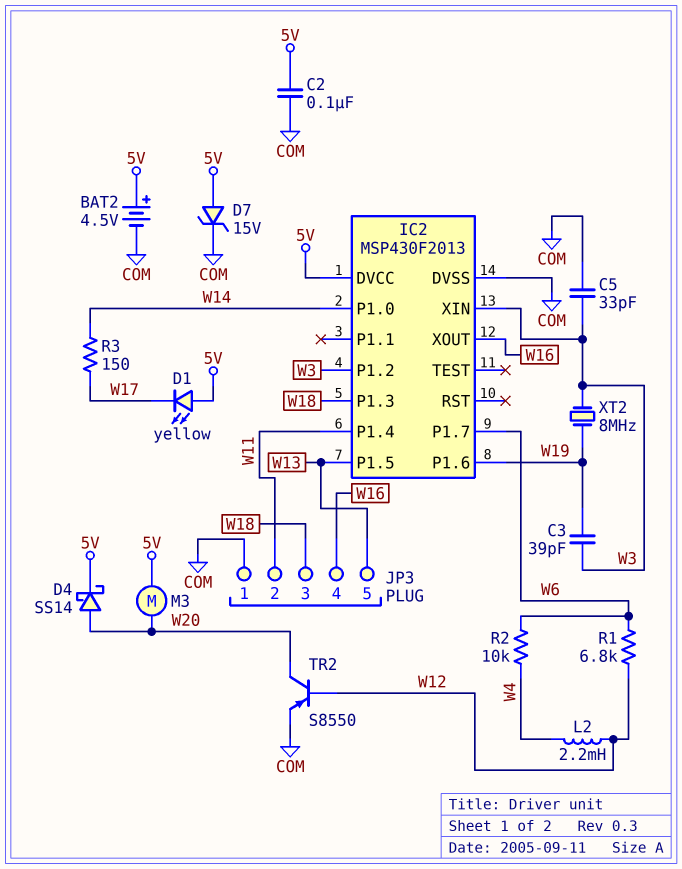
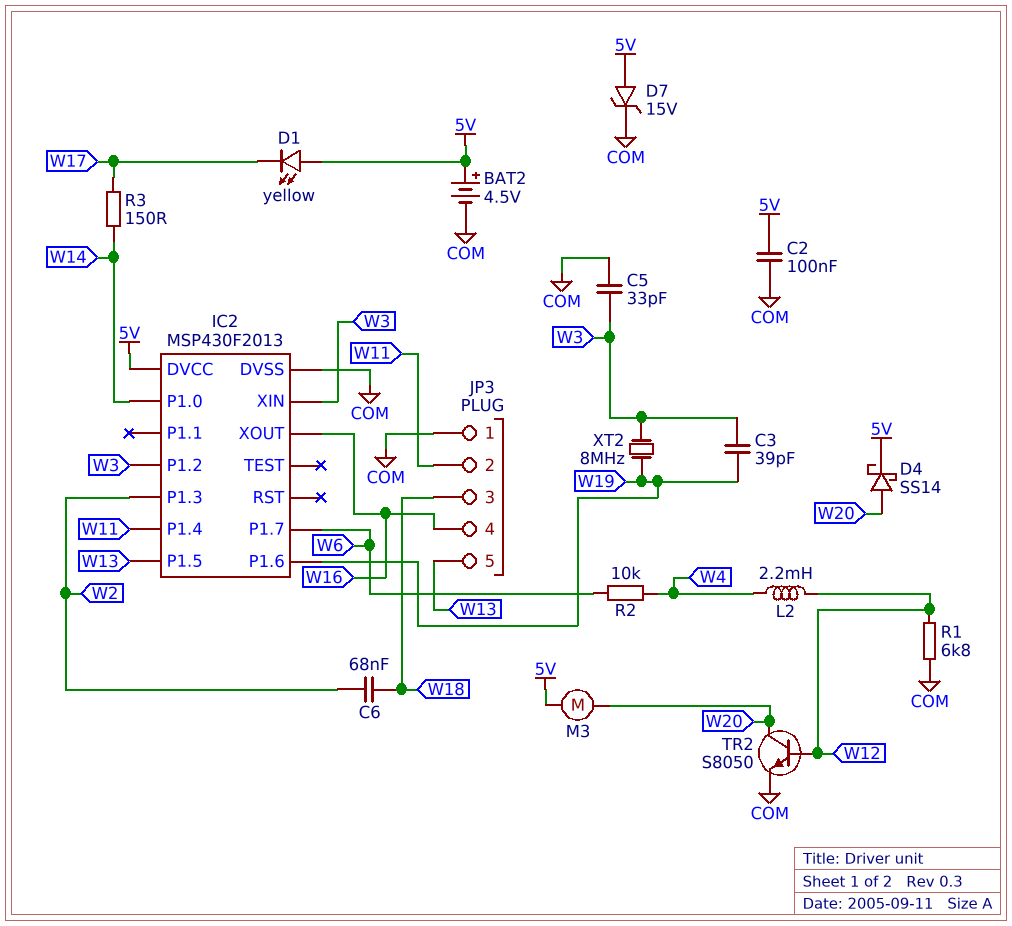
C6: none -> 68nF (W2, W18)
IC2 pin P1.3: W18 -> W2
R1: 6.8k (W6, W12) -> 6.8k (COM, W12)
TR2: PNP S8550 (B W12, C W20, E COM) -> NPN S8050 (B W12, C W20, E COM)

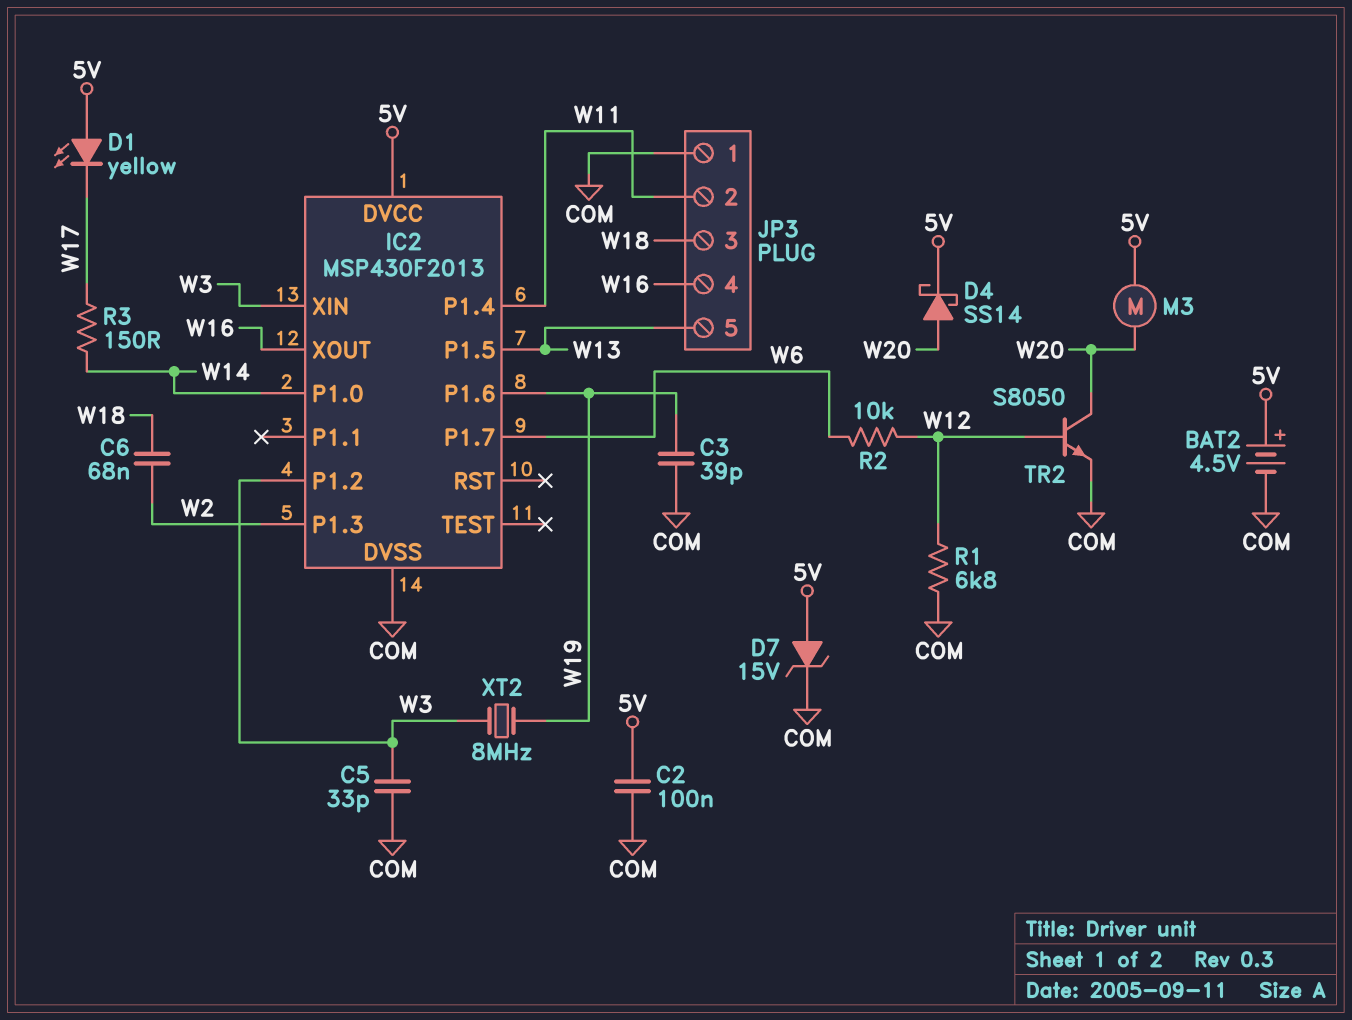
C3: 39pF (W3, W19) -> 39pF (COM, W19)
L2: 2.2mH (W4, W12) -> none
R2: 10k (W4, W6) -> 10k (W6, W12)

